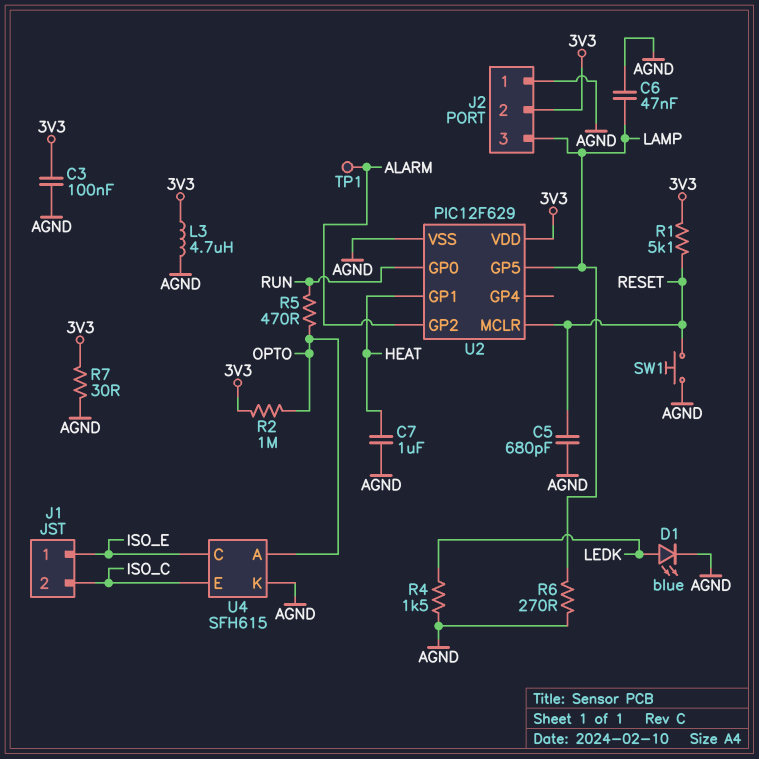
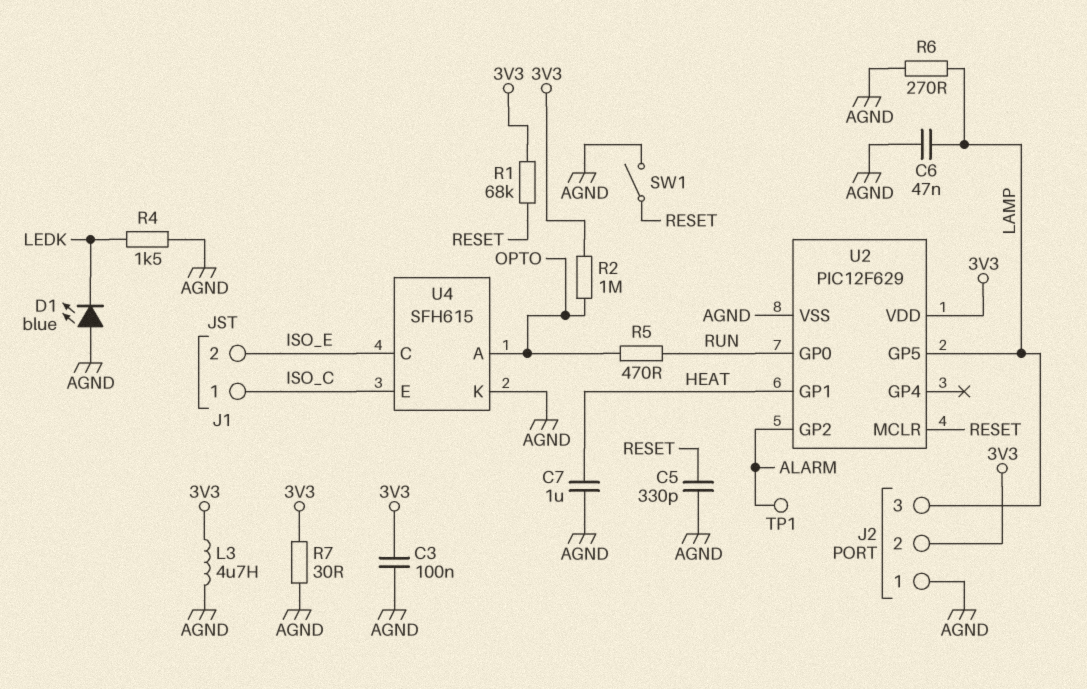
C5: 680pF (AGND, RESET) -> 330pF (AGND, RESET)
D1: LED blue (A LEDK, K AGND) -> LED blue (A AGND, K LEDK)
J1 pin 1: ISO_E -> ISO_C
J1 pin 2: ISO_C -> ISO_E
R1: 5.1k (3V3, RESET) -> 68k (3V3, RESET)
SW1: button (AGND, RESET) -> switch (AGND, RESET)

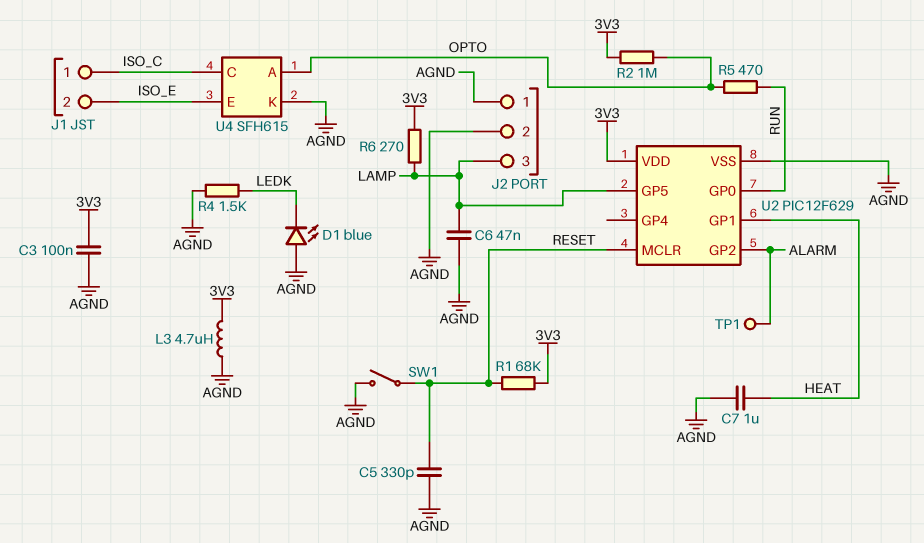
J2 pin 2: 3V3 -> AGND
R6: 270 (AGND, LAMP) -> 270 (3V3, LAMP)
R7: 30 (3V3, AGND) -> none
U4 pin C: ISO_E -> ISO_C
U4 pin E: ISO_C -> ISO_E

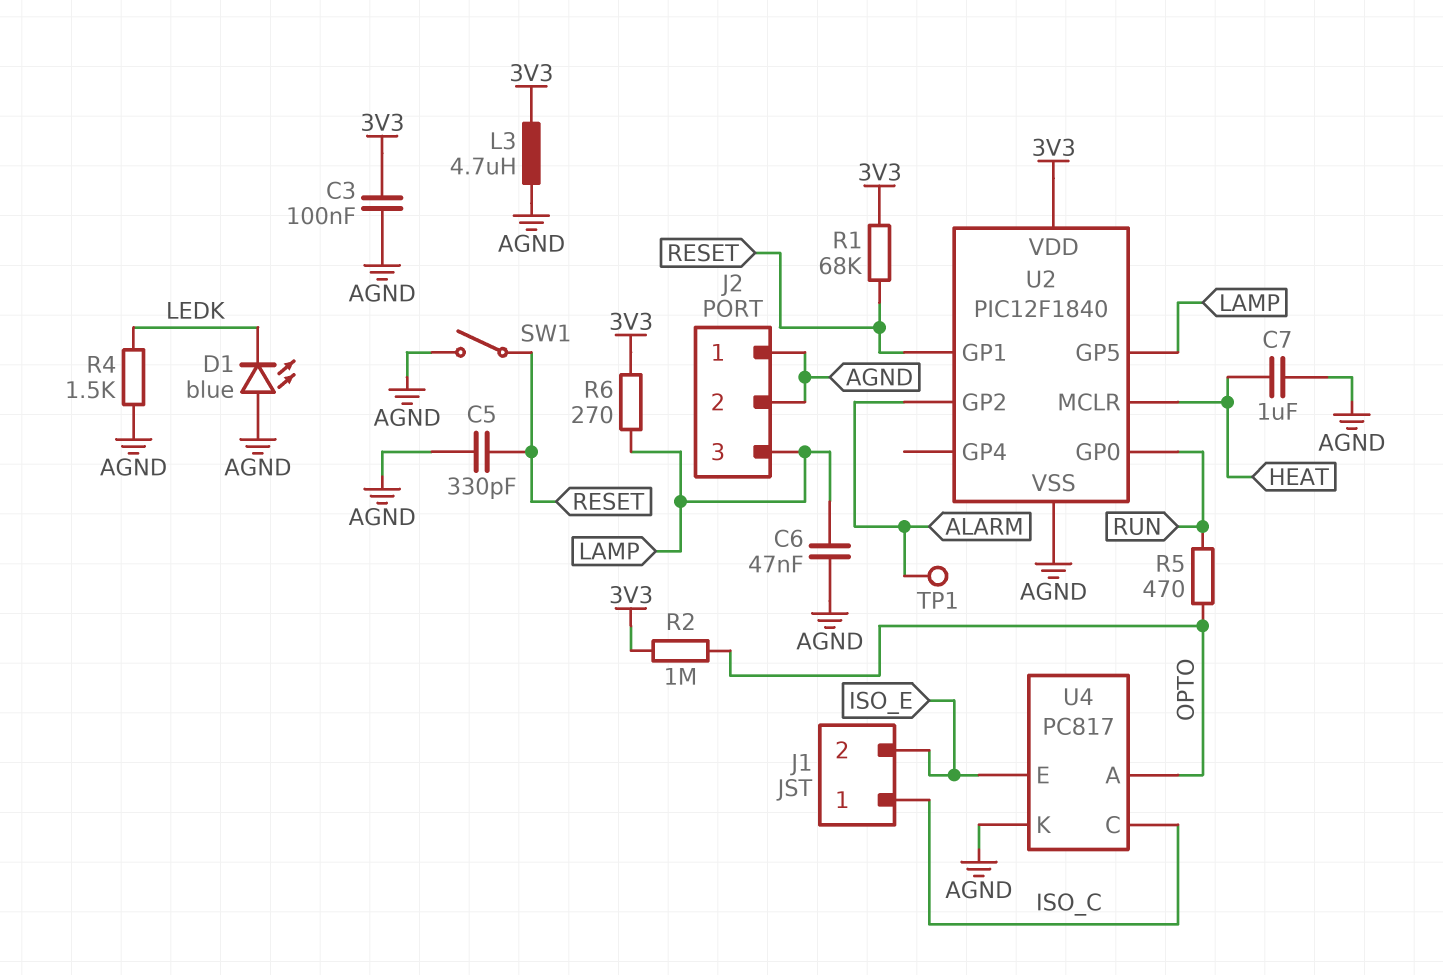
U2: PIC12F629 -> PIC12F1840
U2 pin GP1: HEAT -> RESET
U2 pin MCLR: RESET -> HEAT
U4: SFH615 -> PC817

